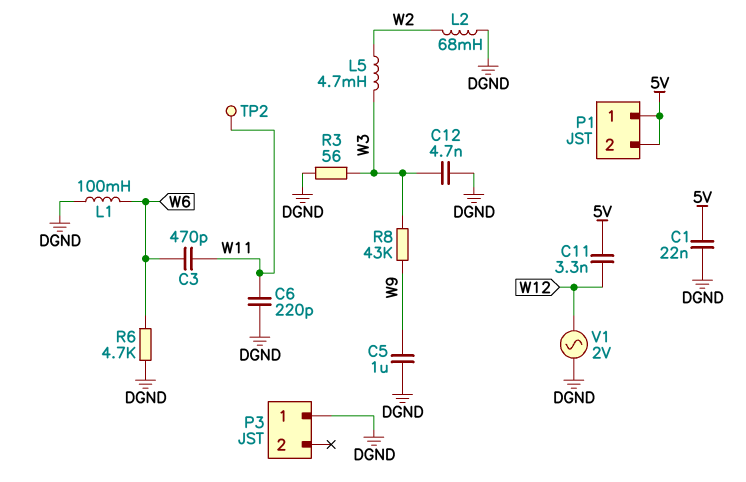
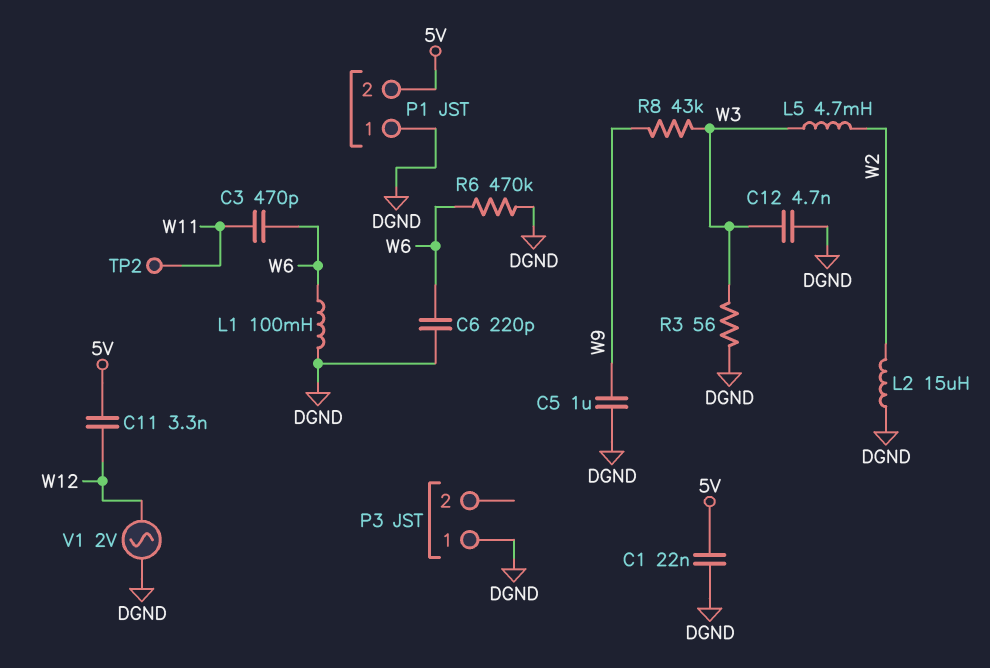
C6: 220pF (DGND, W11) -> 220pF (DGND, W6)
L2: 68mH (DGND, W2) -> 15uH (DGND, W2)
P1 pin 1: 5V -> DGND
R6: 4.7k (DGND, W6) -> 470k (DGND, W6)

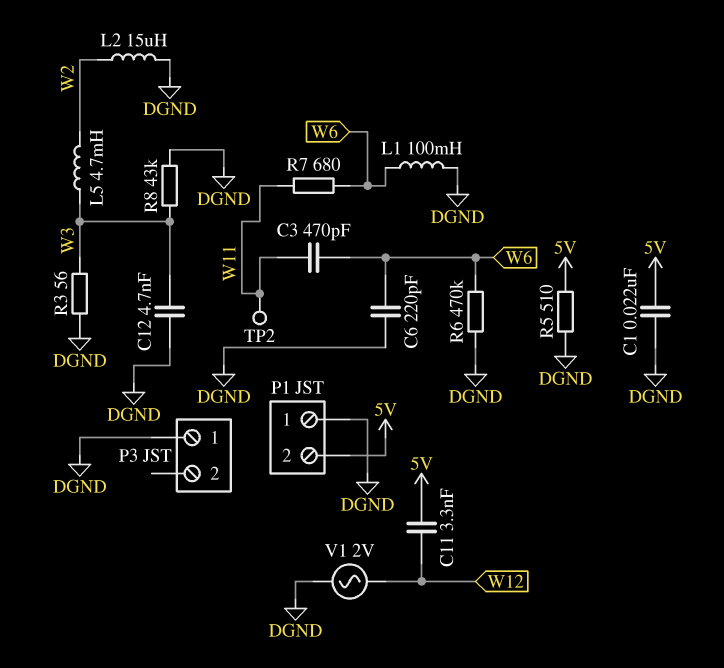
C5: 1uF (DGND, W9) -> none
R5: none -> 510 (5V, DGND)
R7: none -> 680 (W6, W11)
R8: 43k (W3, W9) -> 43k (DGND, W3)

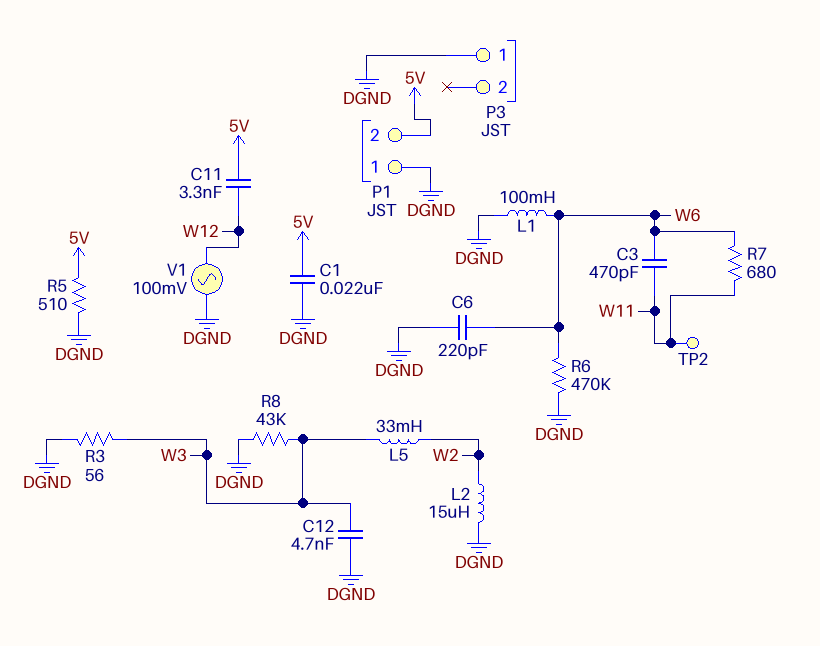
L5: 4.7mH (W2, W3) -> 33mH (W2, W3)
V1: AC 2V (DGND, W12) -> AC 100mV (DGND, W12)

